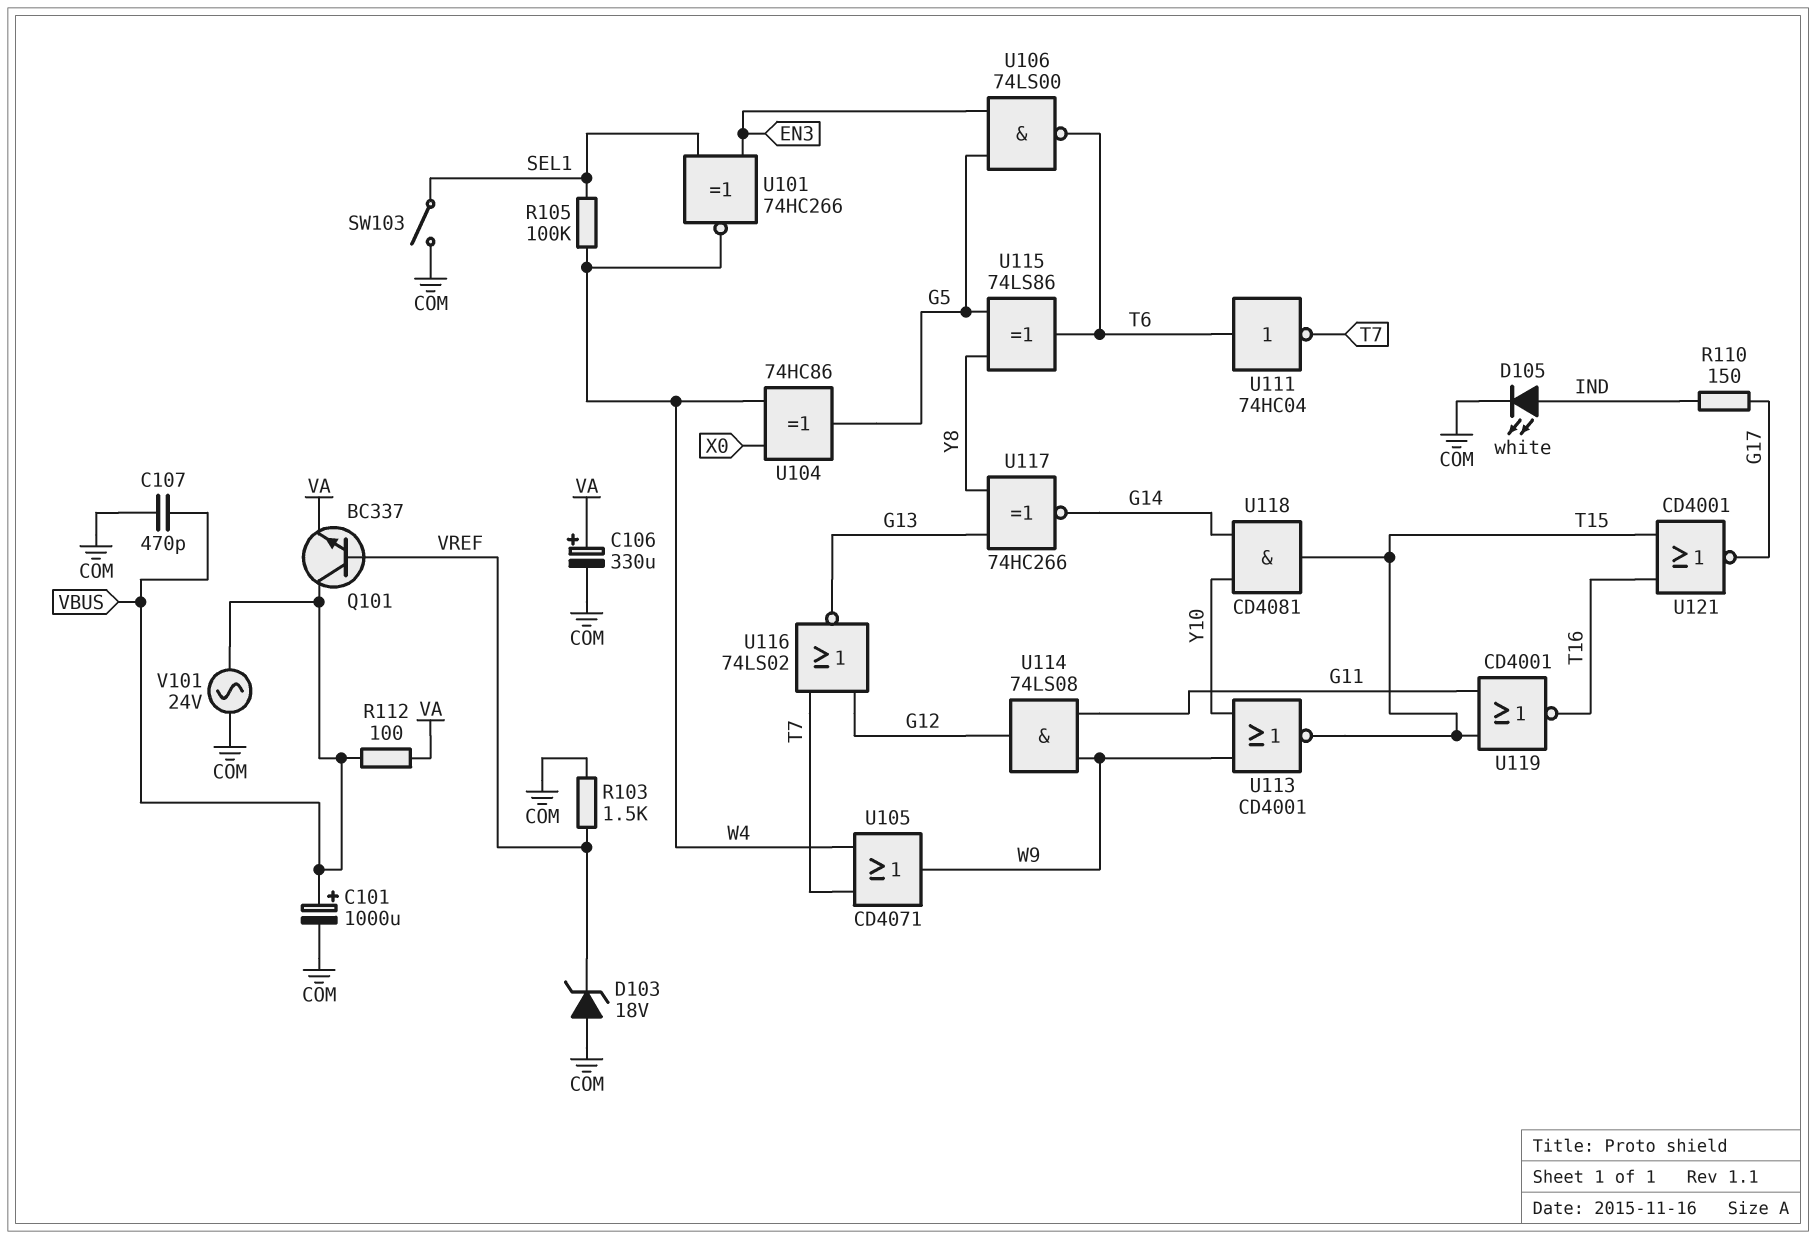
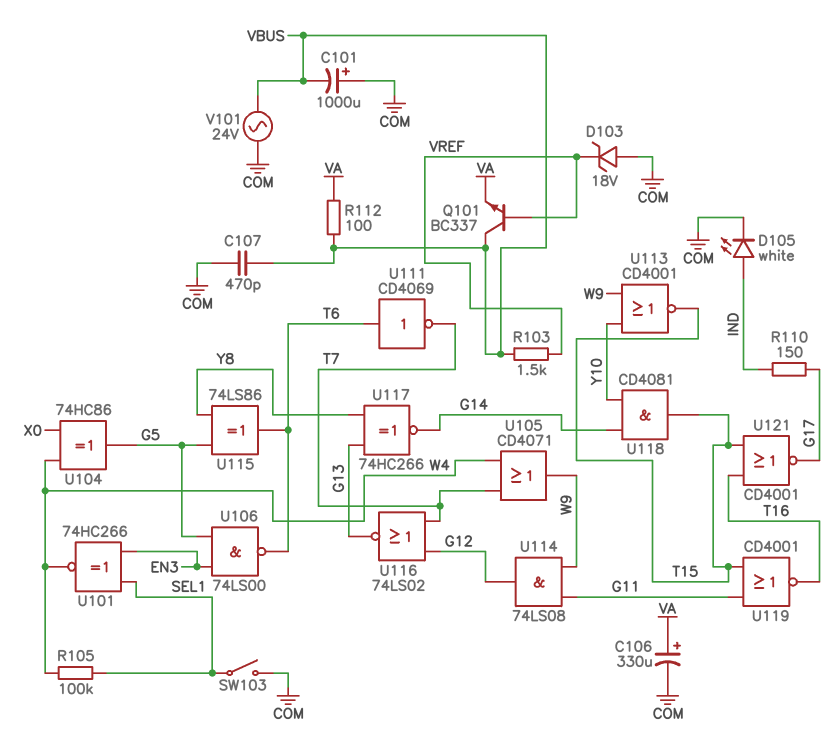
C101: 1000uF (plus VBUS, minus COM) -> 1000uF (plus COM, minus VBUS)
R103: 1.5k (COM, VREF) -> 1.5k (VBUS, VREF)
U111: NOT 74HC04 (in T6, out T7) -> NOT CD4069 (in T6, out T7)

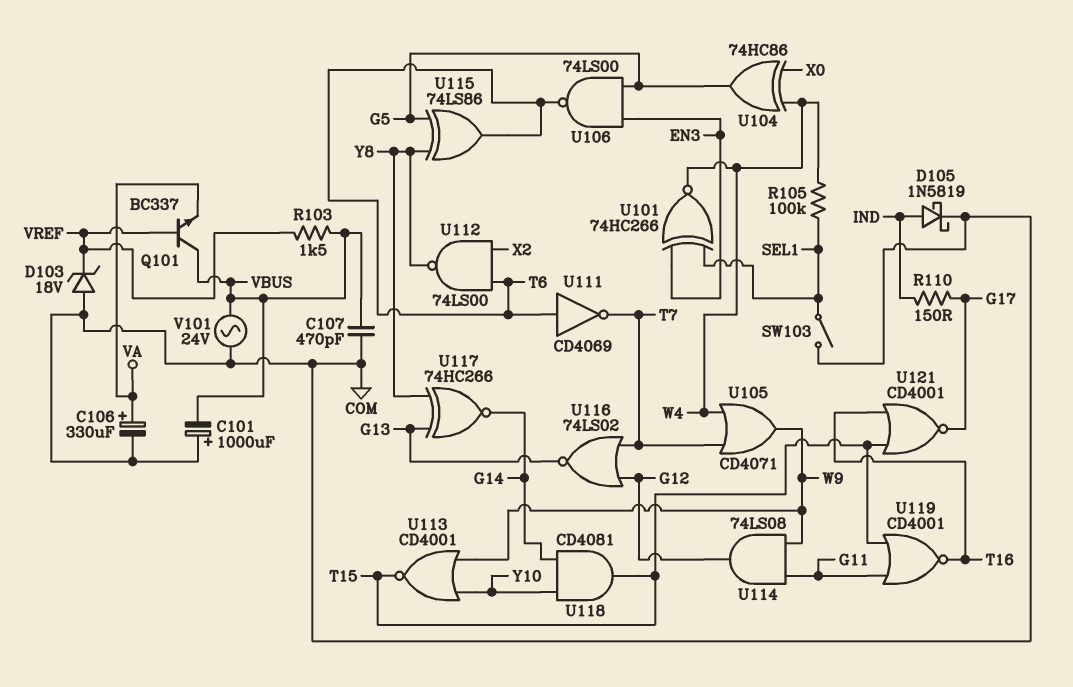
D105: LED white (A IND, K COM) -> schottky 1N5819 (A IND, K COM)
R112: 100 (VA, VBUS) -> none
U112: none -> NAND 74LS00 (in T6, in X2, out Y8)

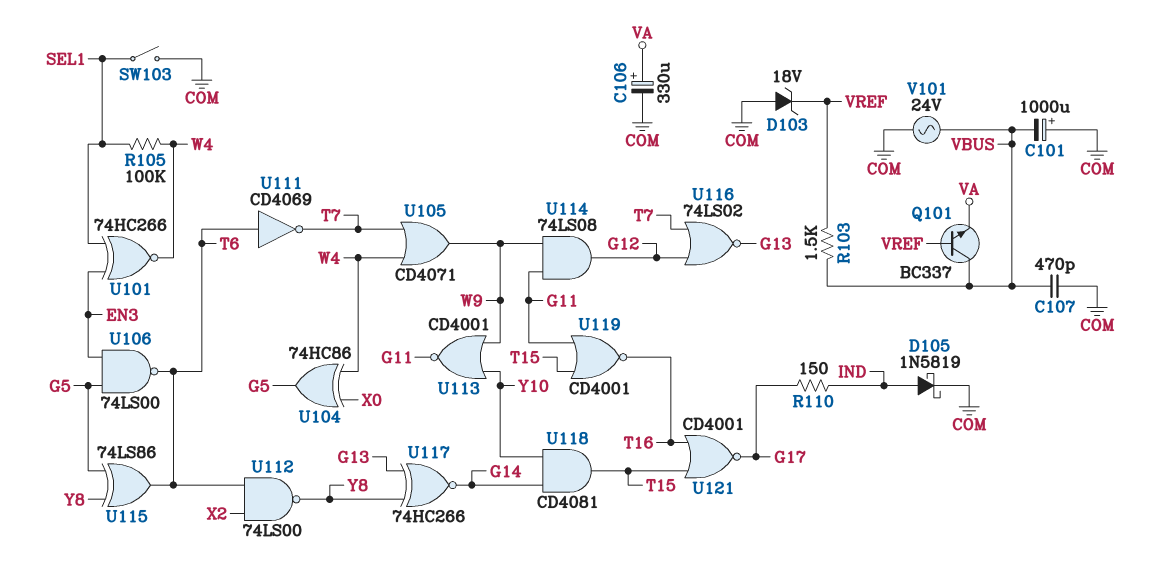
U113: NOR CD4001 (in W9, in Y10, out T15) -> NOR CD4001 (in W9, in Y10, out G11)

